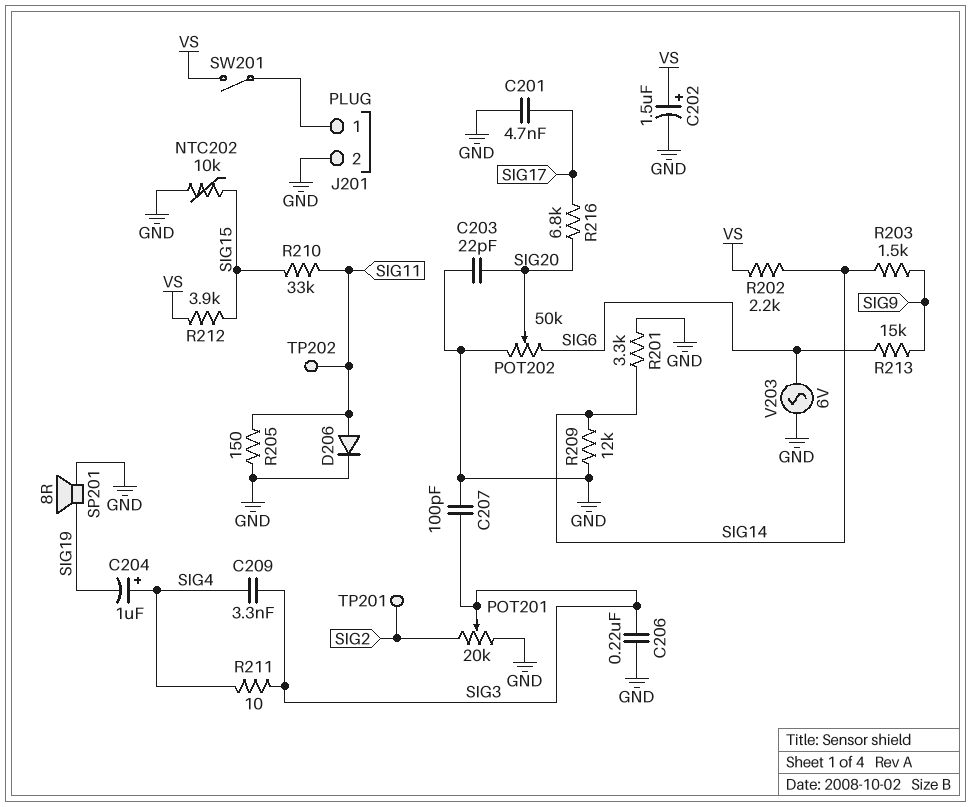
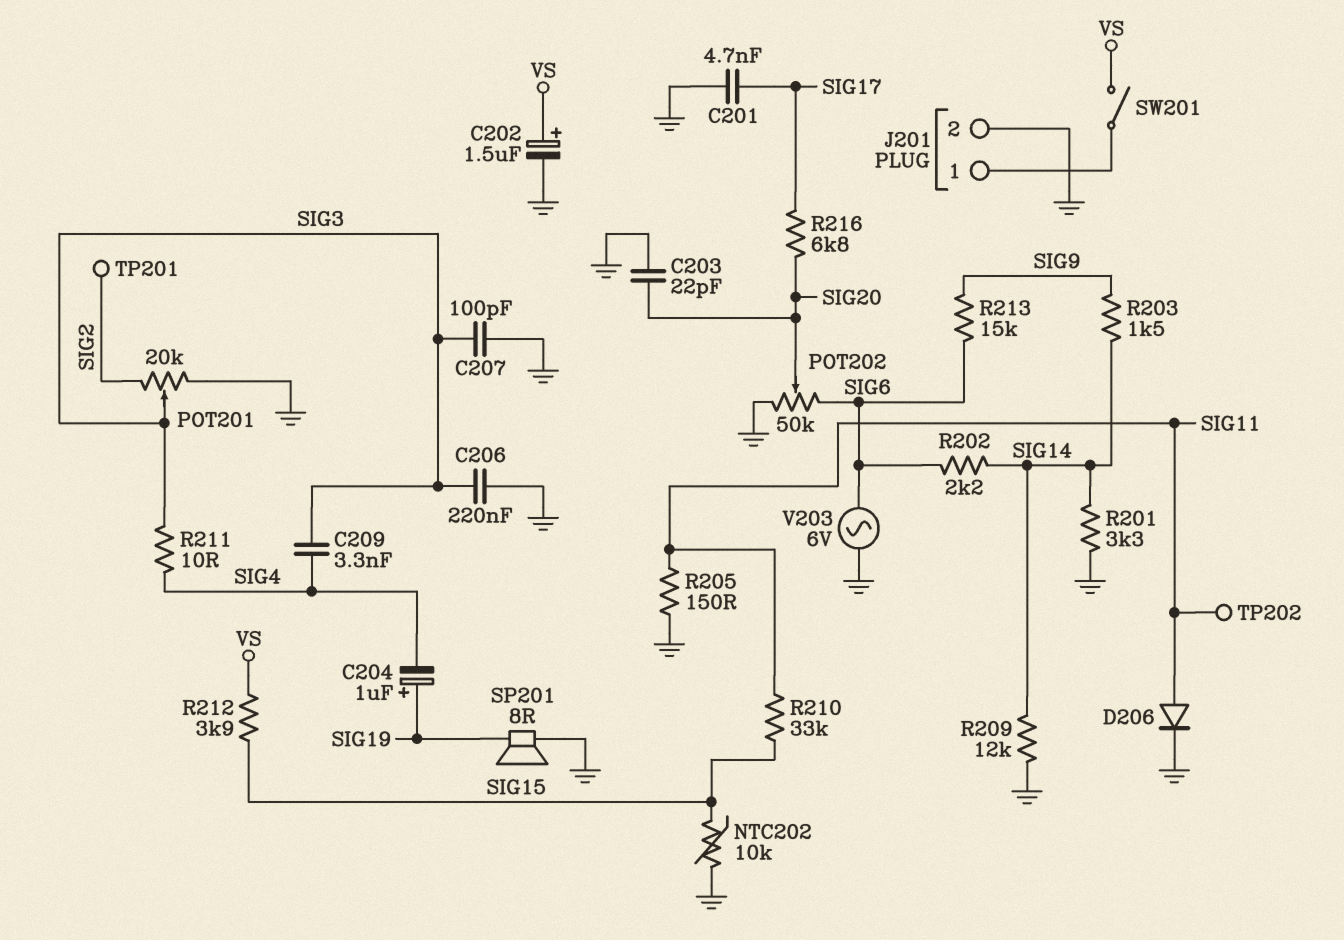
C204: 1uF (plus SIG4, minus SIG19) -> 1uF (plus SIG19, minus SIG4)
R202: 2.2k (SIG14, VS) -> 2.2k (SIG6, SIG14)

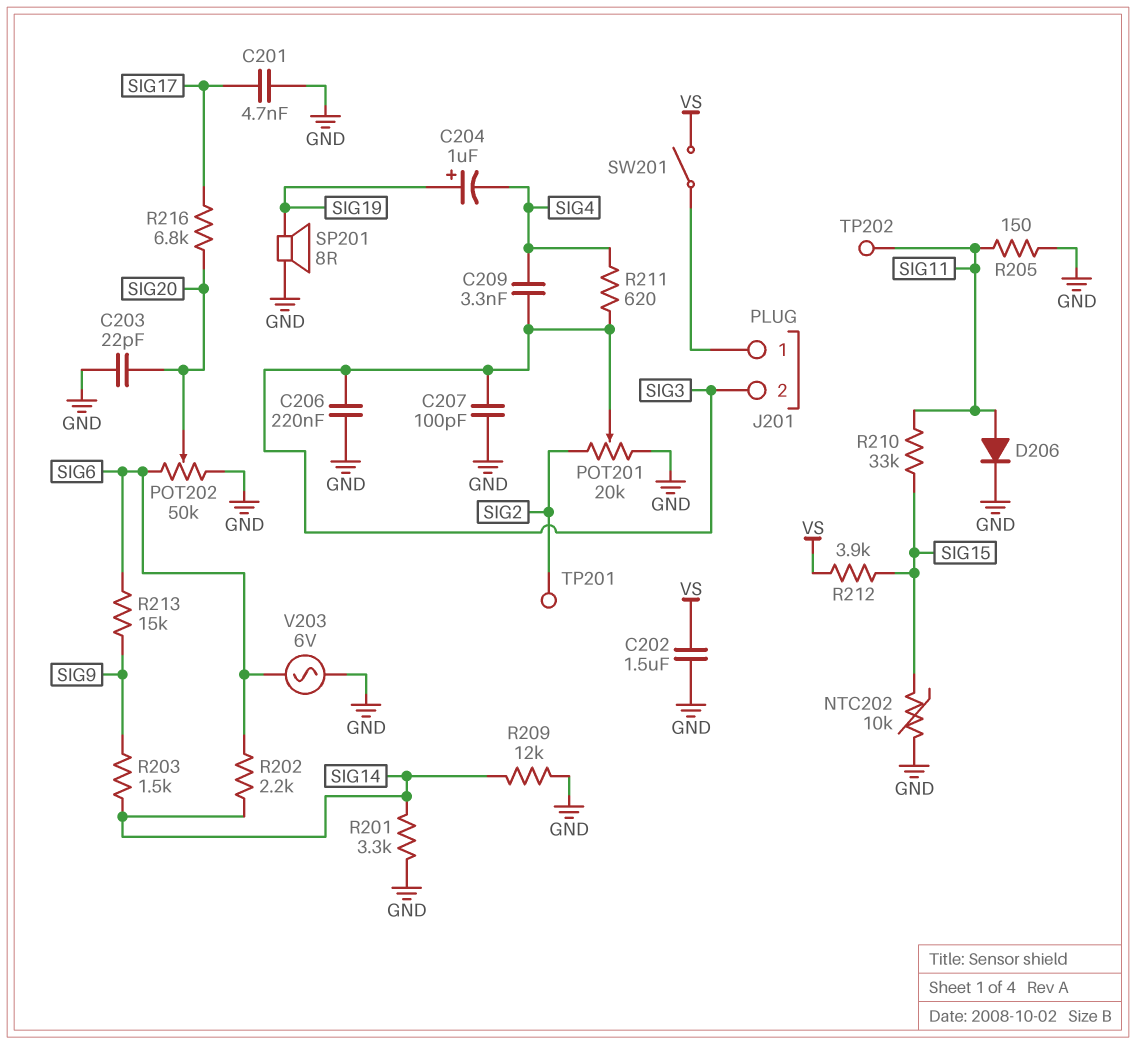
C202: 1.5uF (plus VS, minus GND) -> 1.5uF (GND, VS)
J201 pin 2: GND -> SIG3
R211: 10 (SIG3, SIG4) -> 620 (SIG3, SIG4)

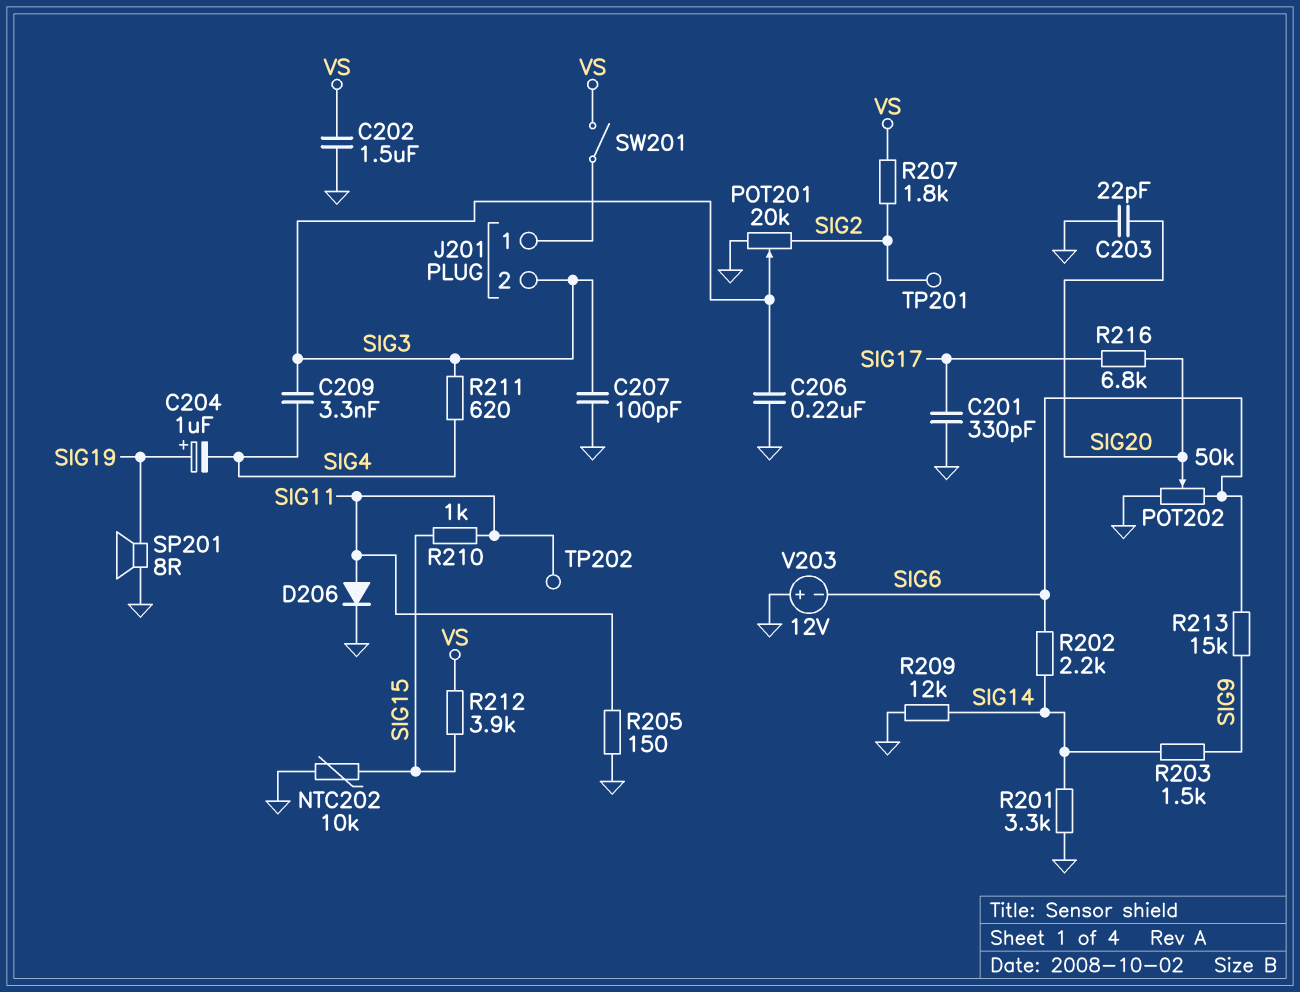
C201: 4.7nF (GND, SIG17) -> 330pF (GND, SIG17)
R207: none -> 1.8k (SIG2, VS)
R210: 33k (SIG11, SIG15) -> 1k (SIG11, SIG15)
V203: AC 6V (GND, SIG6) -> 12V (plus GND, minus SIG6)

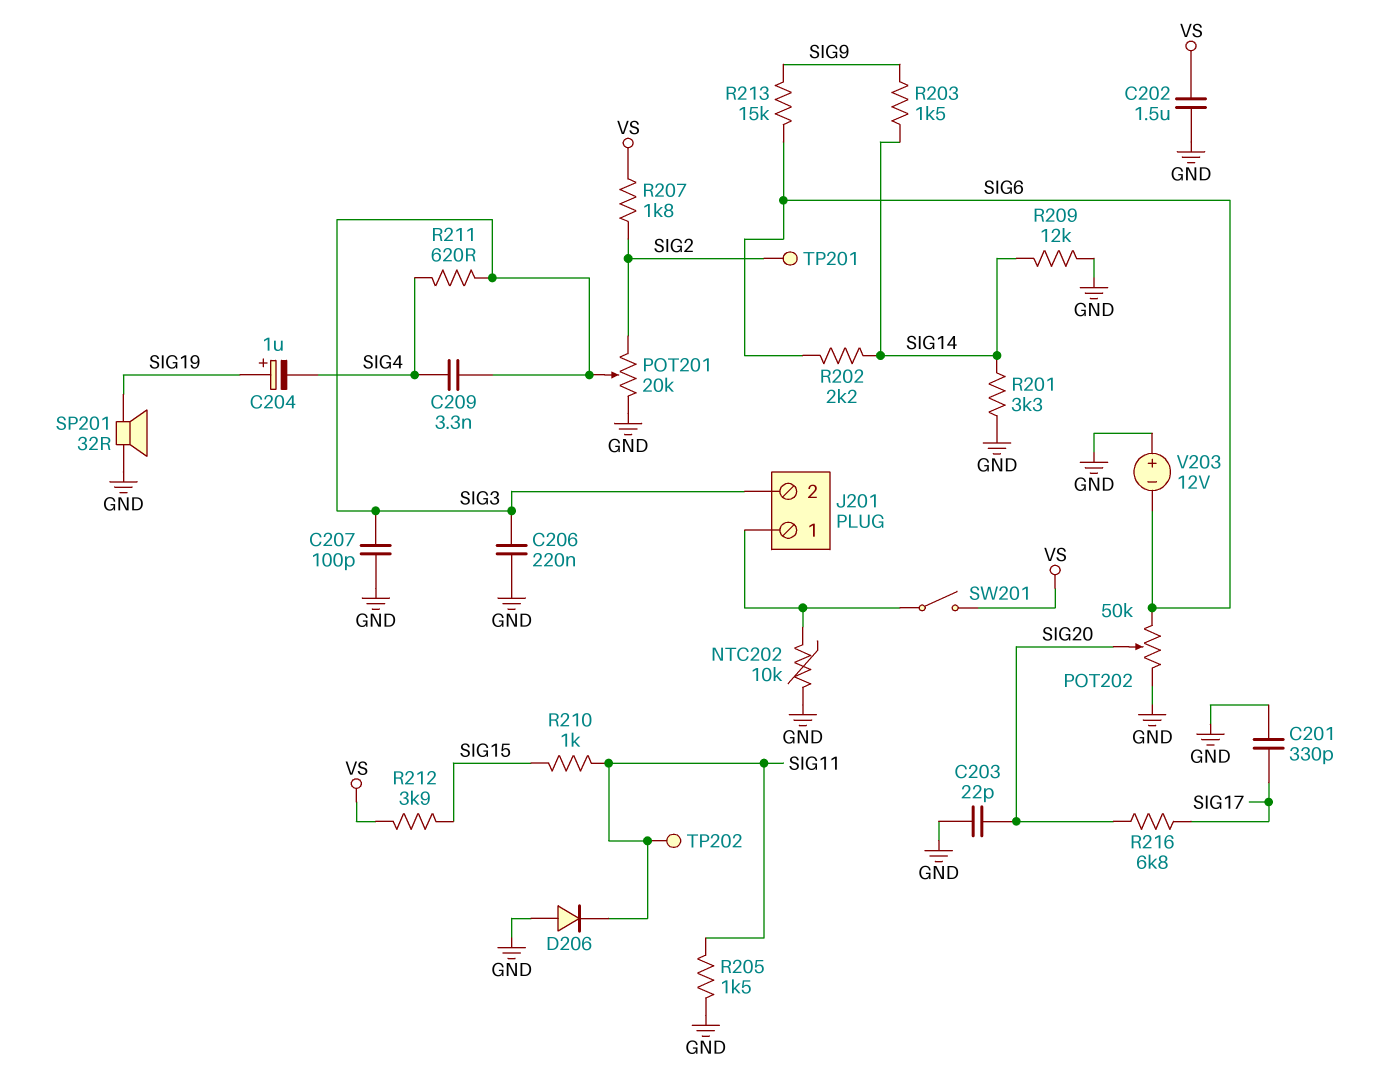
D206: diode (A SIG11, K GND) -> diode (A GND, K SIG11)
NTC202: 10k (GND, SIG15) -> 10k (GND, J201/1)
R205: 150 (GND, SIG11) -> 1.5k (GND, SIG11)
SP201: speaker 8R (GND, SIG19) -> speaker 32R (GND, SIG19)

